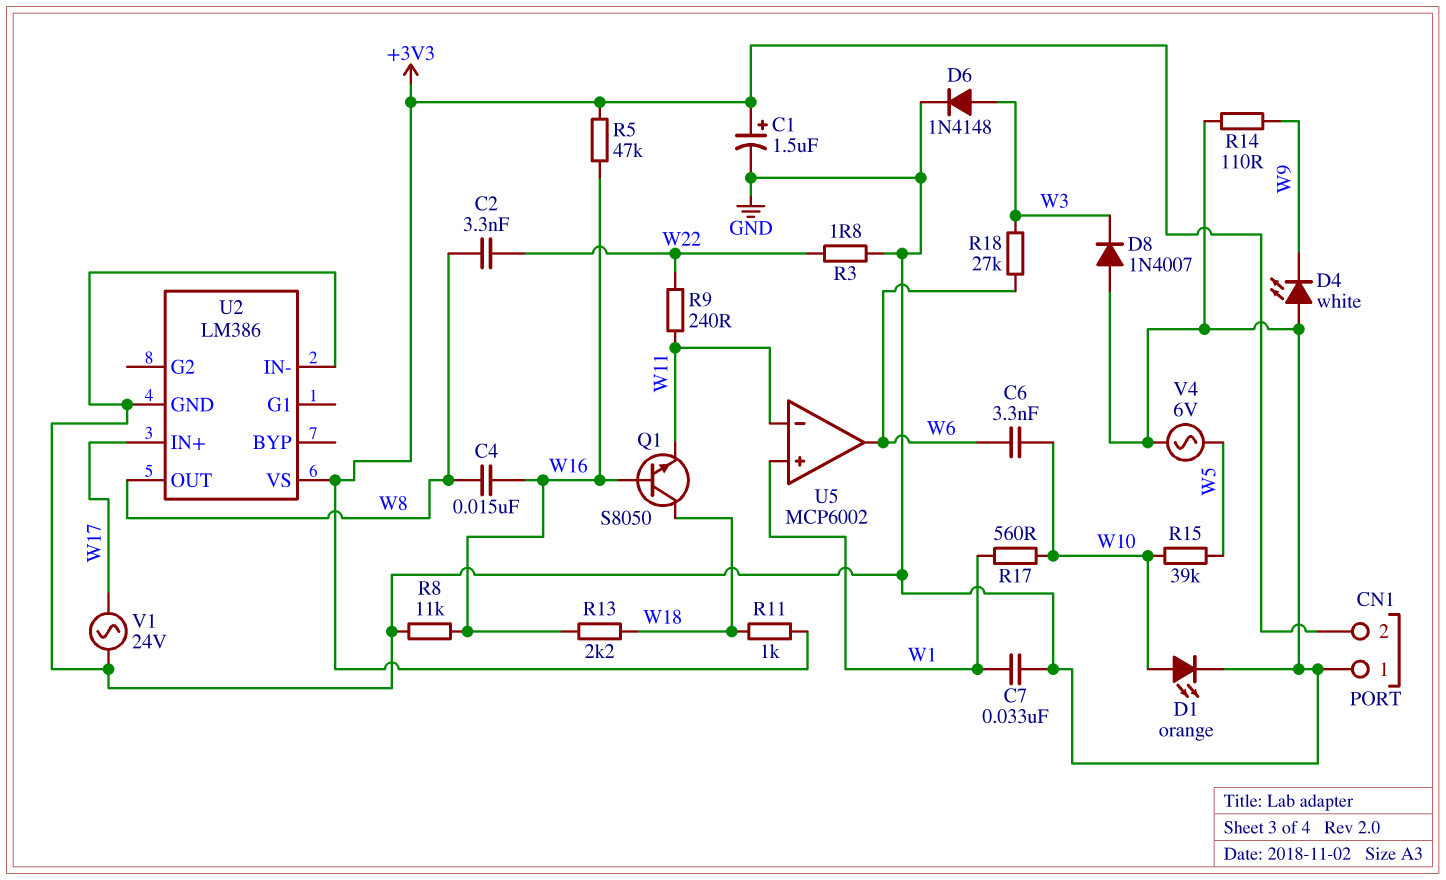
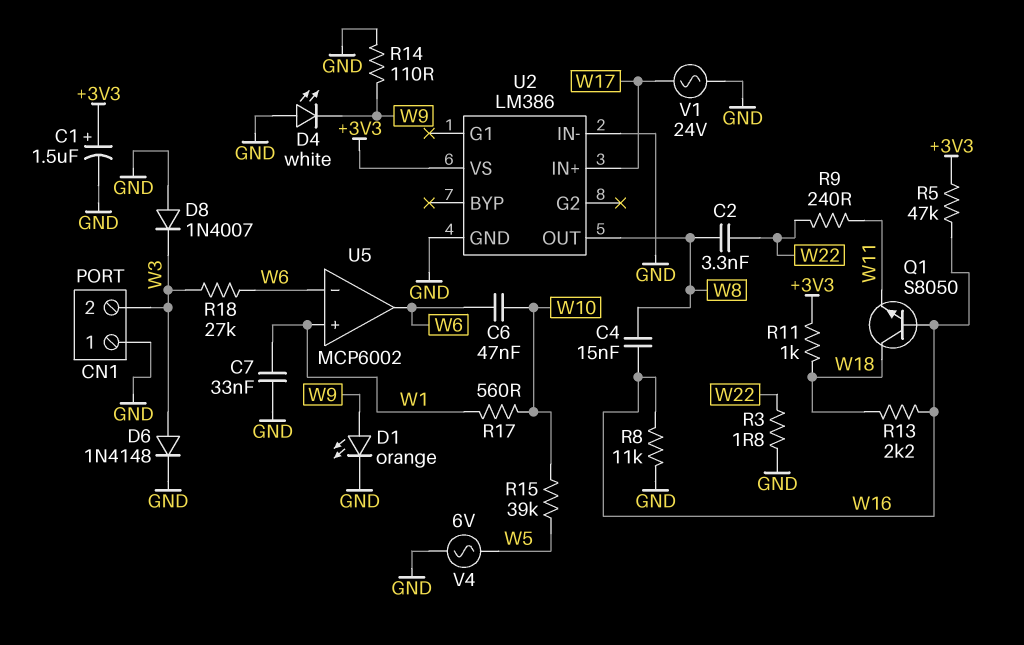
C6: 3.3nF (W6, W10) -> 47nF (W6, W10)
CN1 pin 2: +3V3 -> W3
D1: LED orange (A W10, K GND) -> LED orange (A W9, K GND)
U5 pin in-: W11 -> W6

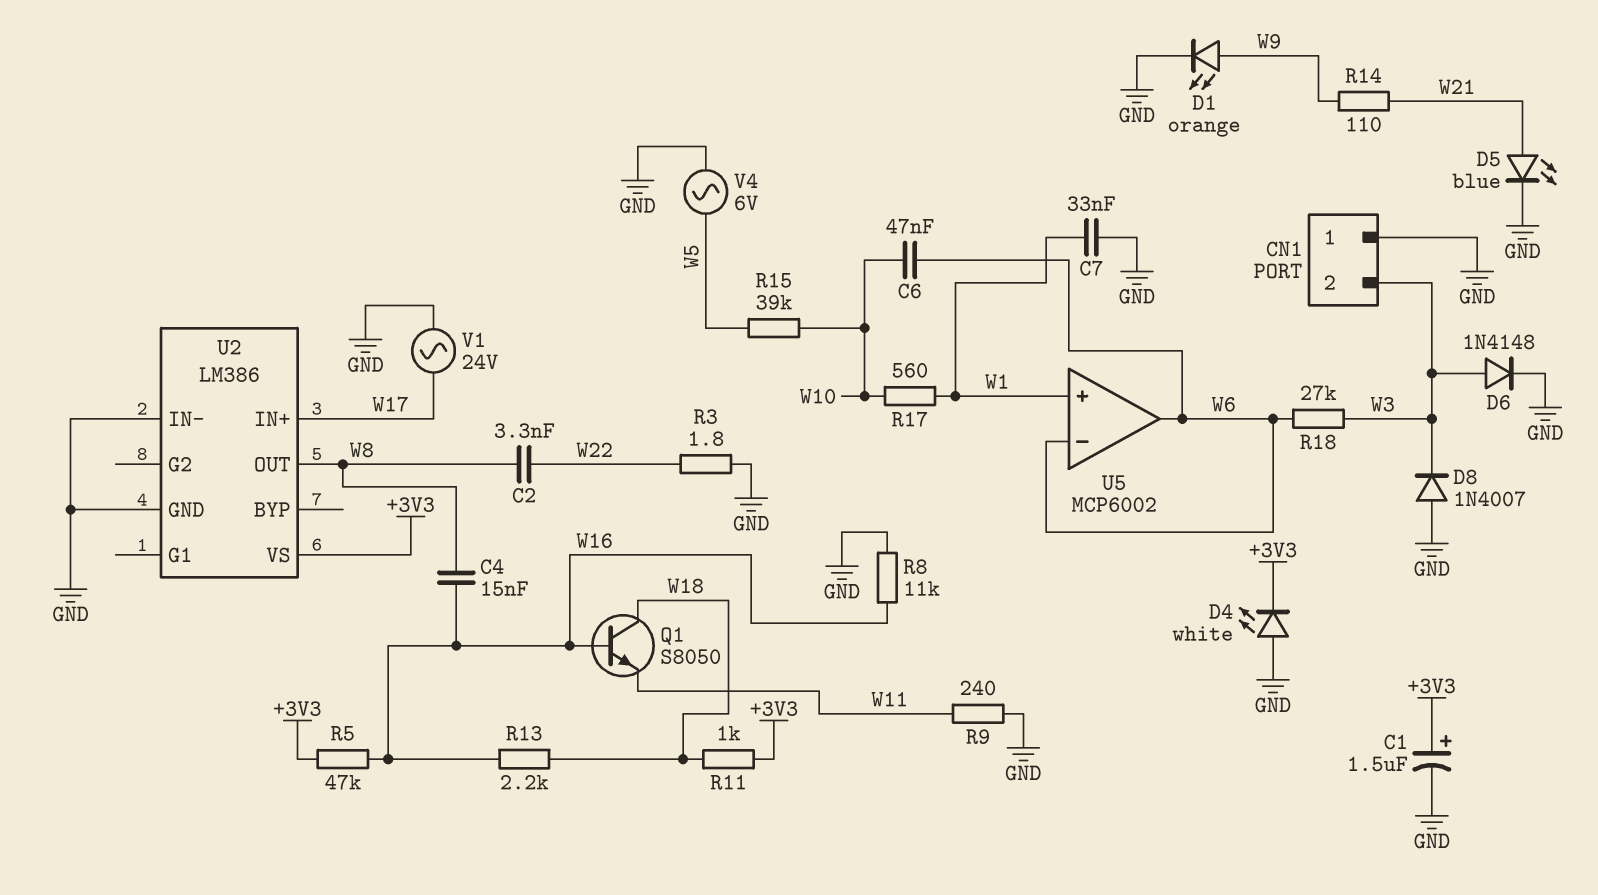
D4: LED white (A GND, K W9) -> LED white (A GND, K +3V3)
D5: none -> LED blue (A W21, K GND)
R9: 240 (W11, W22) -> 240 (GND, W11)
R14: 110 (GND, W9) -> 110 (W9, W21)

